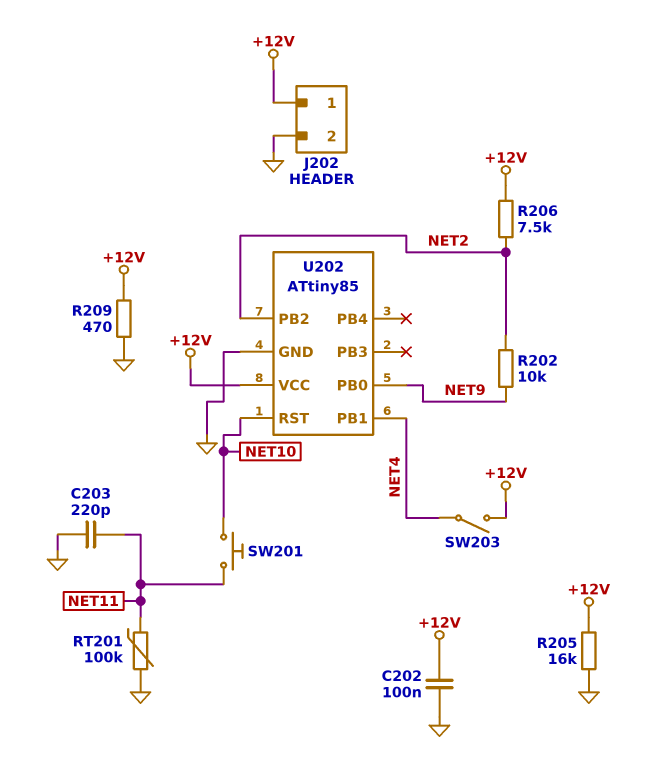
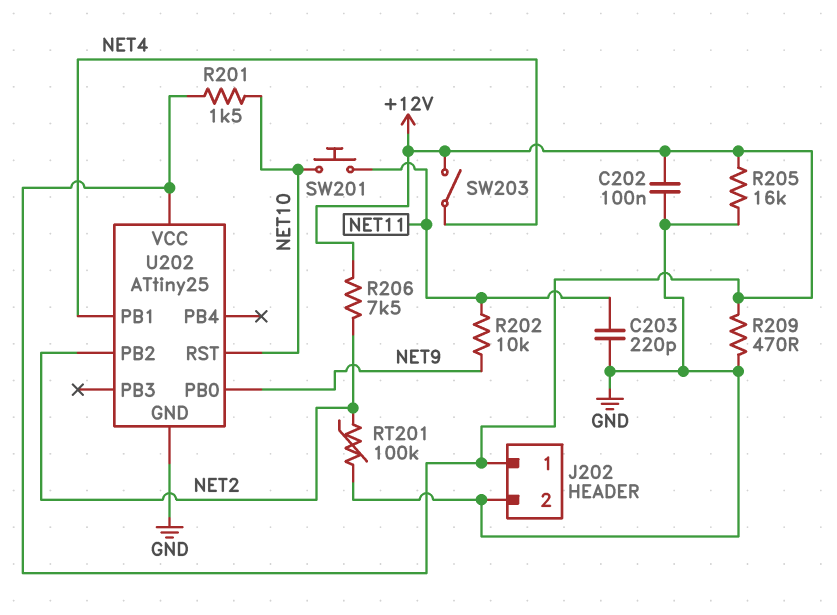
R201: none -> 1.5k (+12V, NET10)
R202: 10k (NET2, NET9) -> 10k (NET9, NET11)
RT201: 100k (GND, NET11) -> 100k (GND, NET2)
U202: ATtiny85 -> ATtiny25

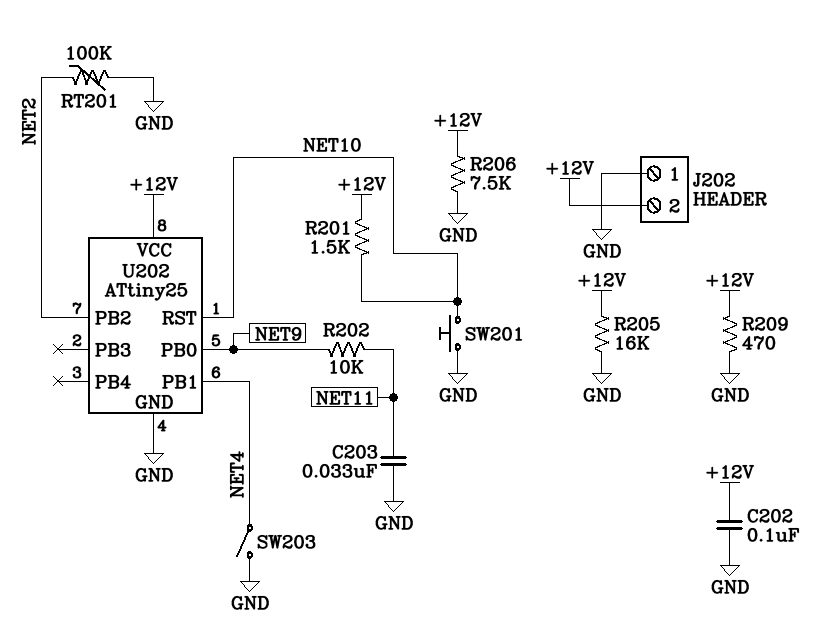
C203: 220pF (GND, NET11) -> 33nF (GND, NET11)
J202 pin 1: +12V -> GND
J202 pin 2: GND -> +12V
R206: 7.5k (+12V, NET2) -> 7.5k (+12V, GND)
SW201: button (NET10, NET11) -> button (GND, NET10)
SW203: switch (+12V, NET4) -> switch (GND, NET4)

